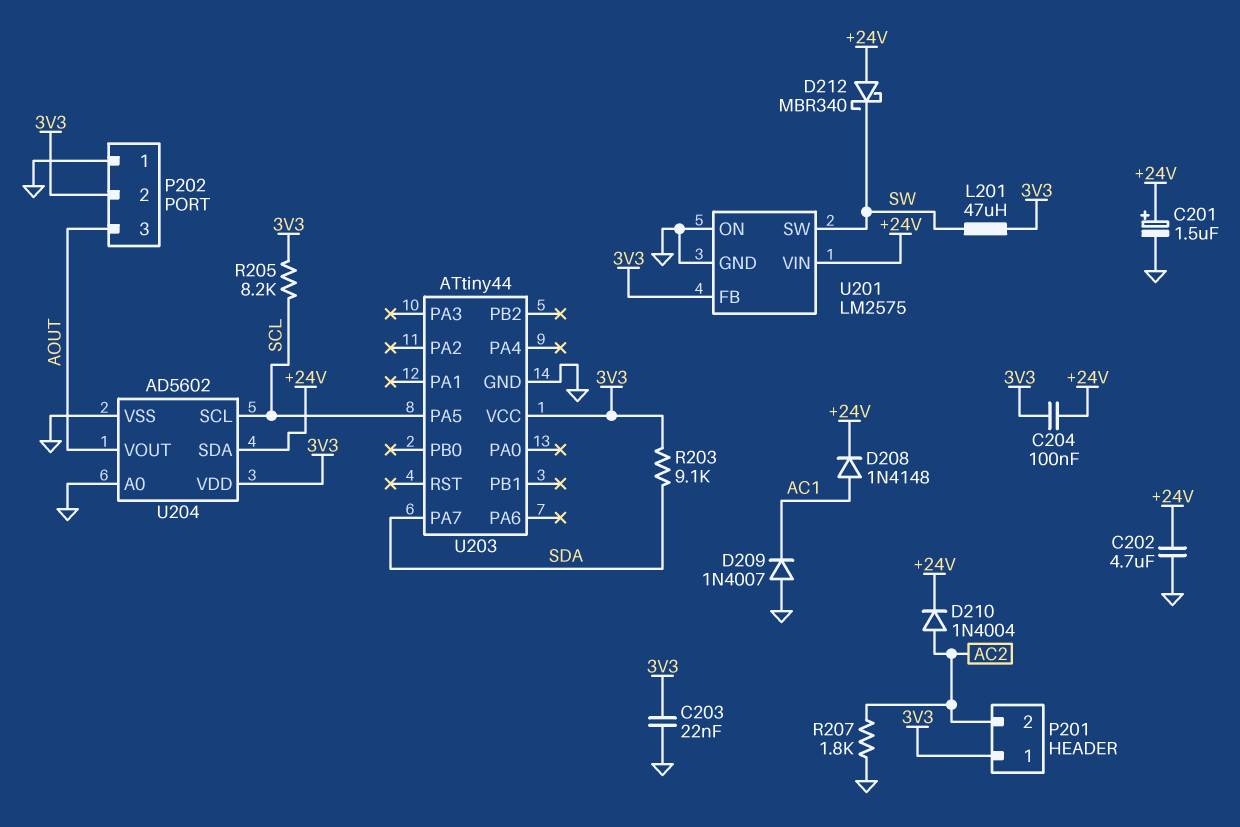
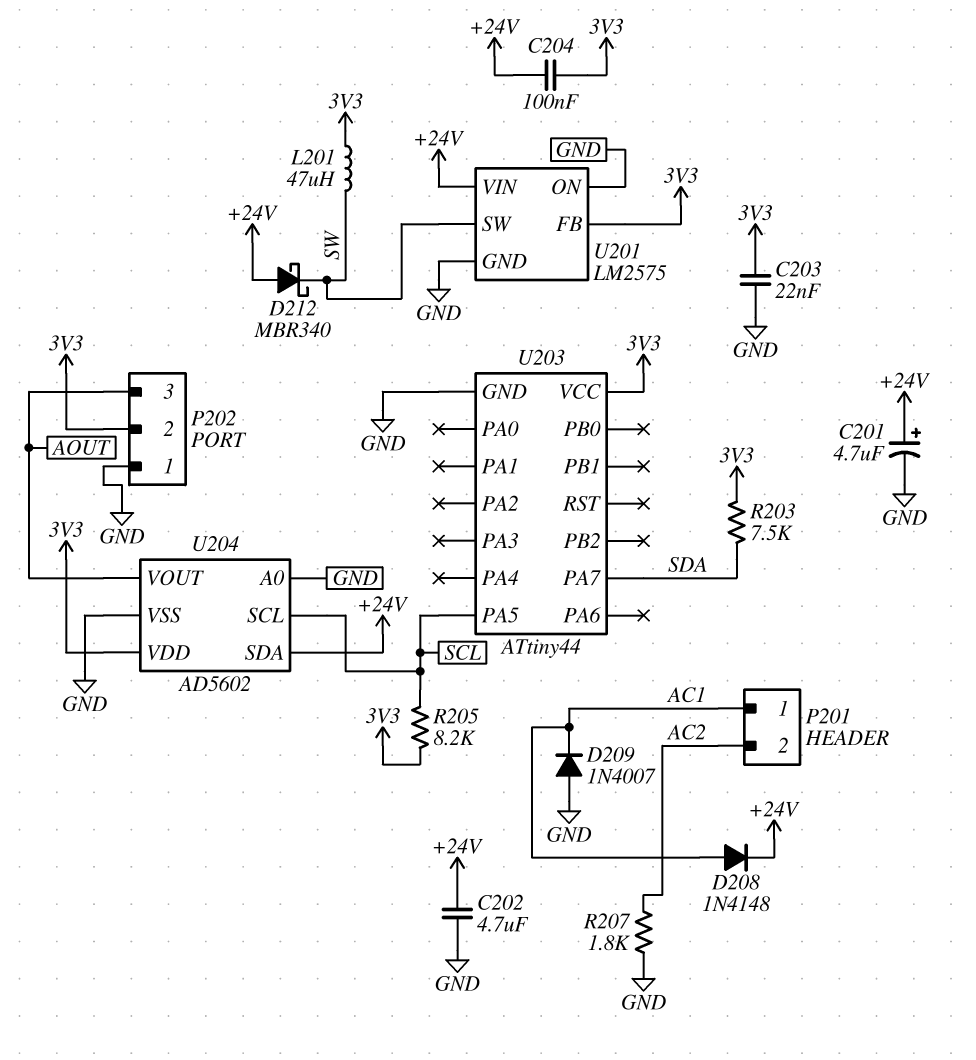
C201: 1.5uF (plus +24V, minus GND) -> 4.7uF (plus +24V, minus GND)
D210: diode 1N4004 (A AC2, K +24V) -> none
P201 pin 1: 3V3 -> AC1
R203: 9.1k (3V3, SDA) -> 7.5k (3V3, SDA)

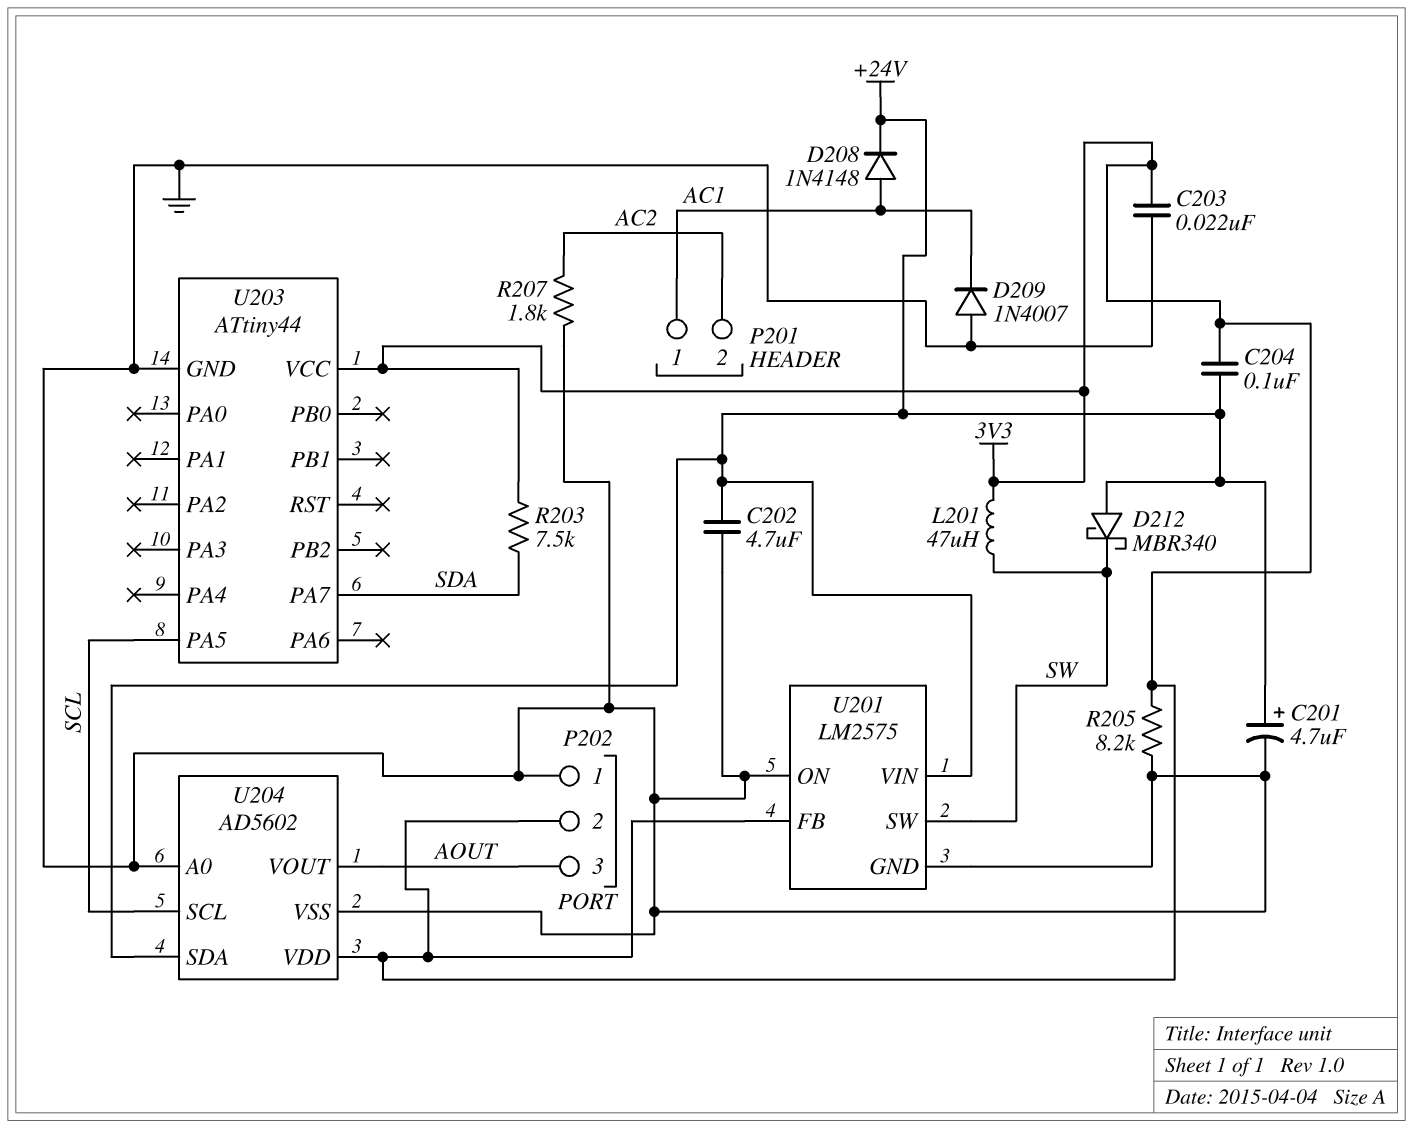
R205: 8.2k (3V3, SCL) -> 8.2k (3V3, GND)

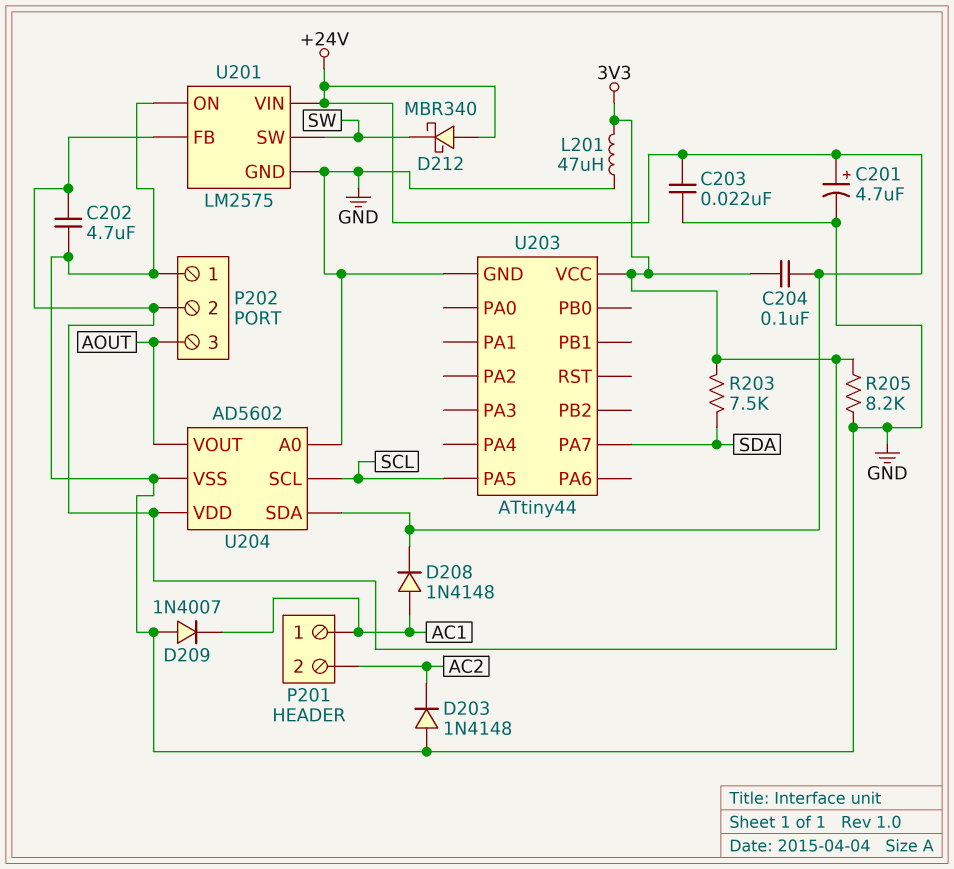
C202: 4.7uF (+24V, GND) -> 4.7uF (3V3, GND)
C203: 22nF (3V3, GND) -> 22nF (+24V, GND)
D203: none -> diode 1N4148 (A GND, K AC2)
L201: 47uH (3V3, SW) -> 47uH (3V3, GND)
R207: 1.8k (AC2, GND) -> none

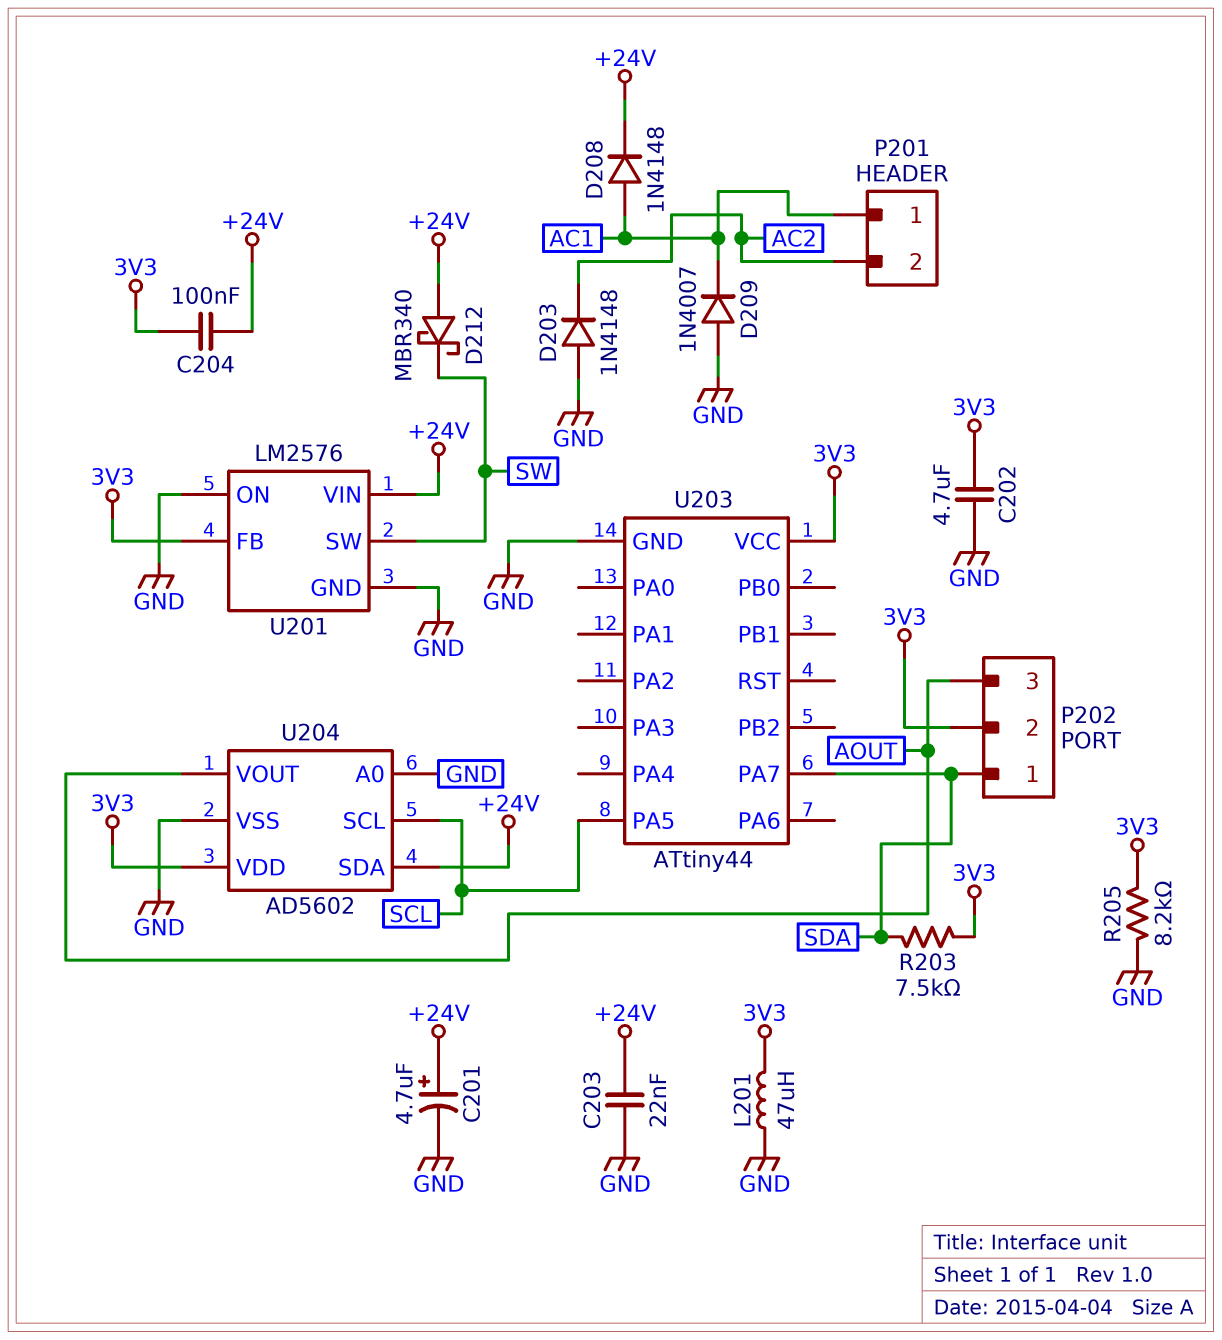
P202 pin 1: GND -> SDA
U201: LM2575 -> LM2576

